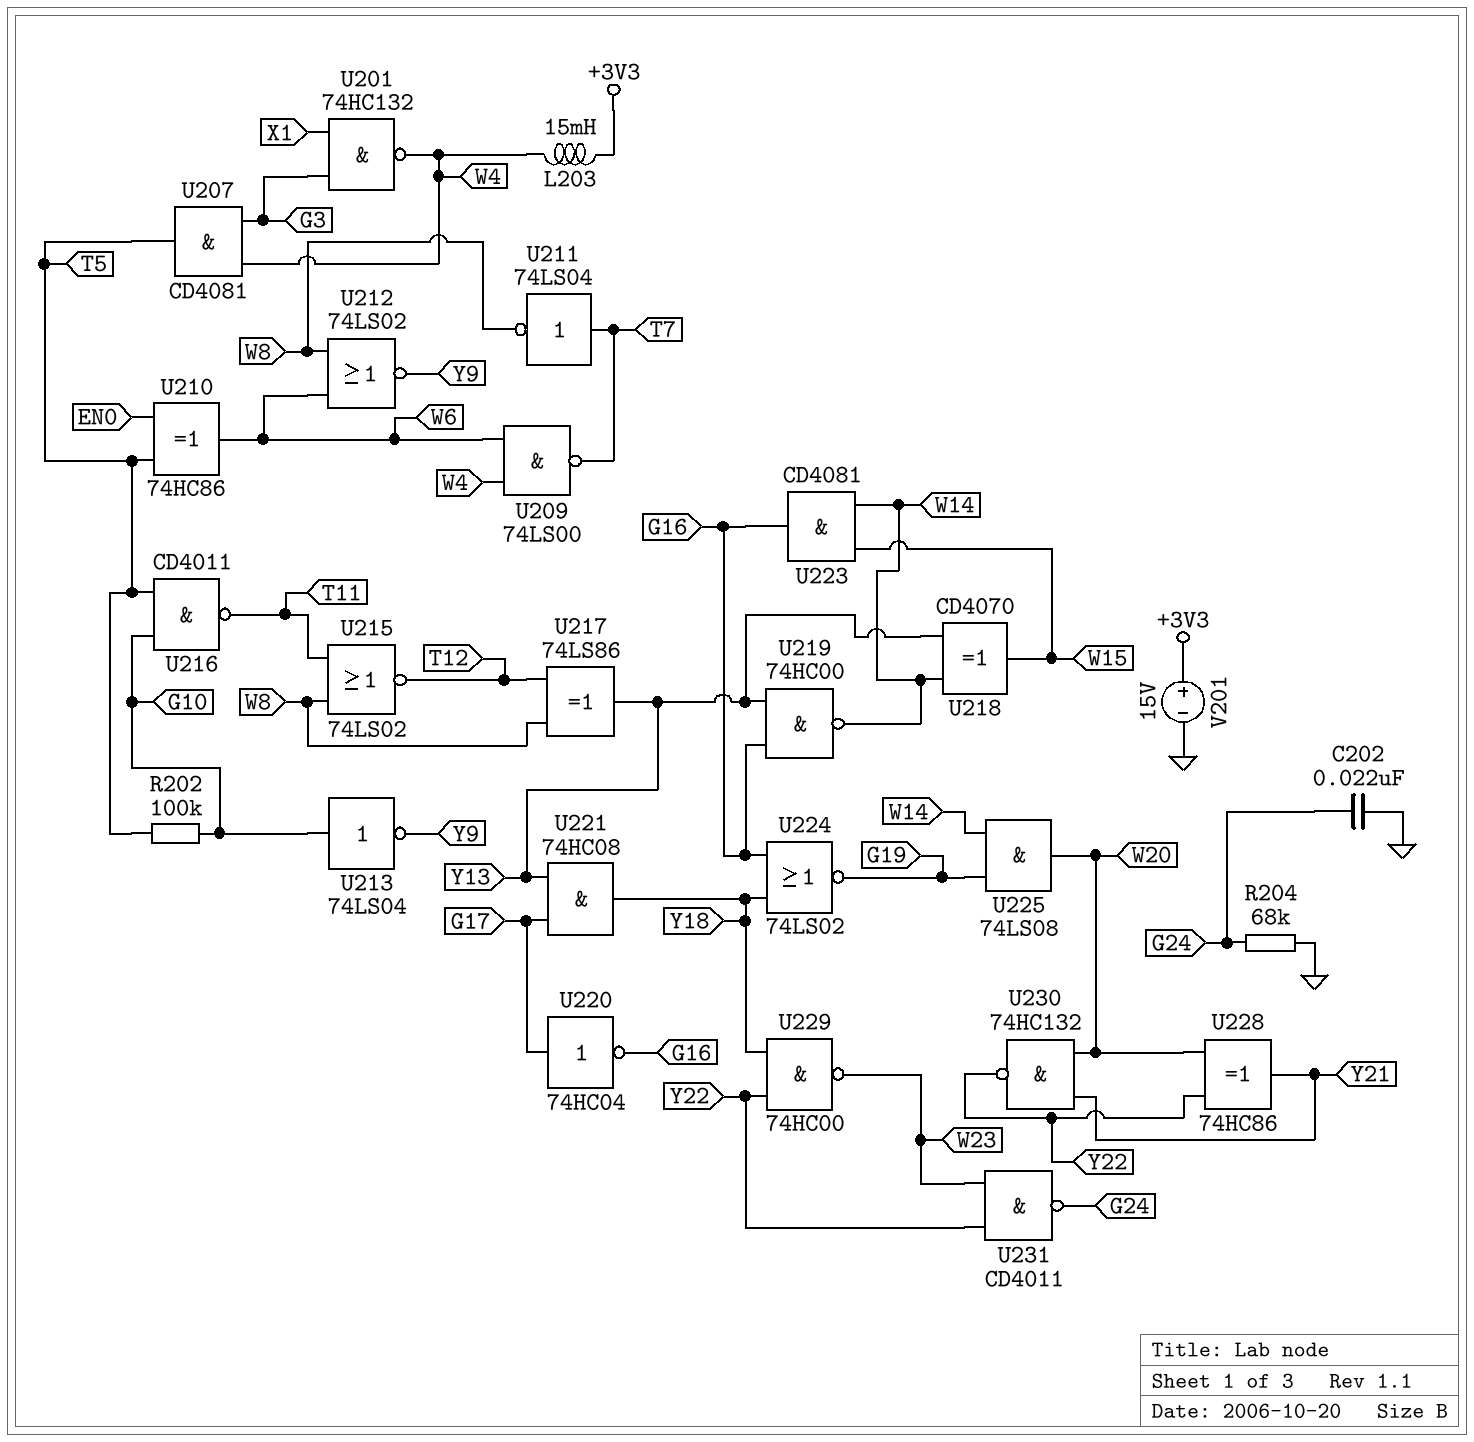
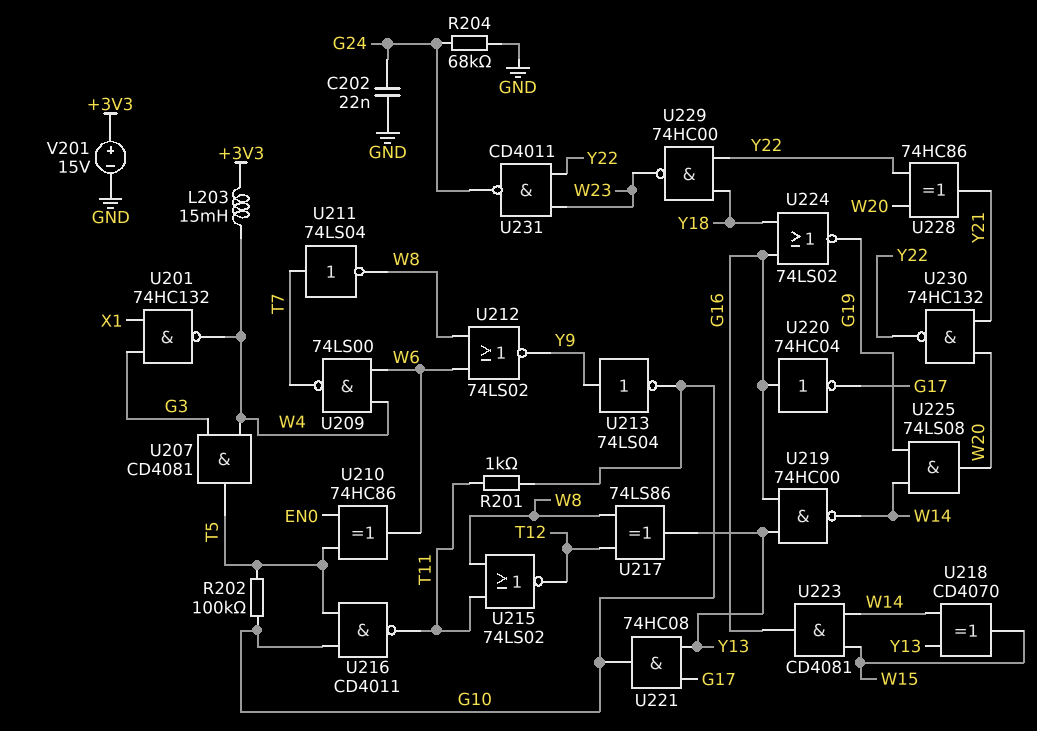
R201: none -> 1k (G10, T11)
U213: NOT 74LS04 (in G10, out Y9) -> NOT 74LS04 (in Y9, out G10)
U220: NOT 74HC04 (in G17, out G16) -> NOT 74HC04 (in G16, out G17)
U221: AND 74HC08 (in G17, in Y13, out Y18) -> AND 74HC08 (in G17, in Y13, out G10)

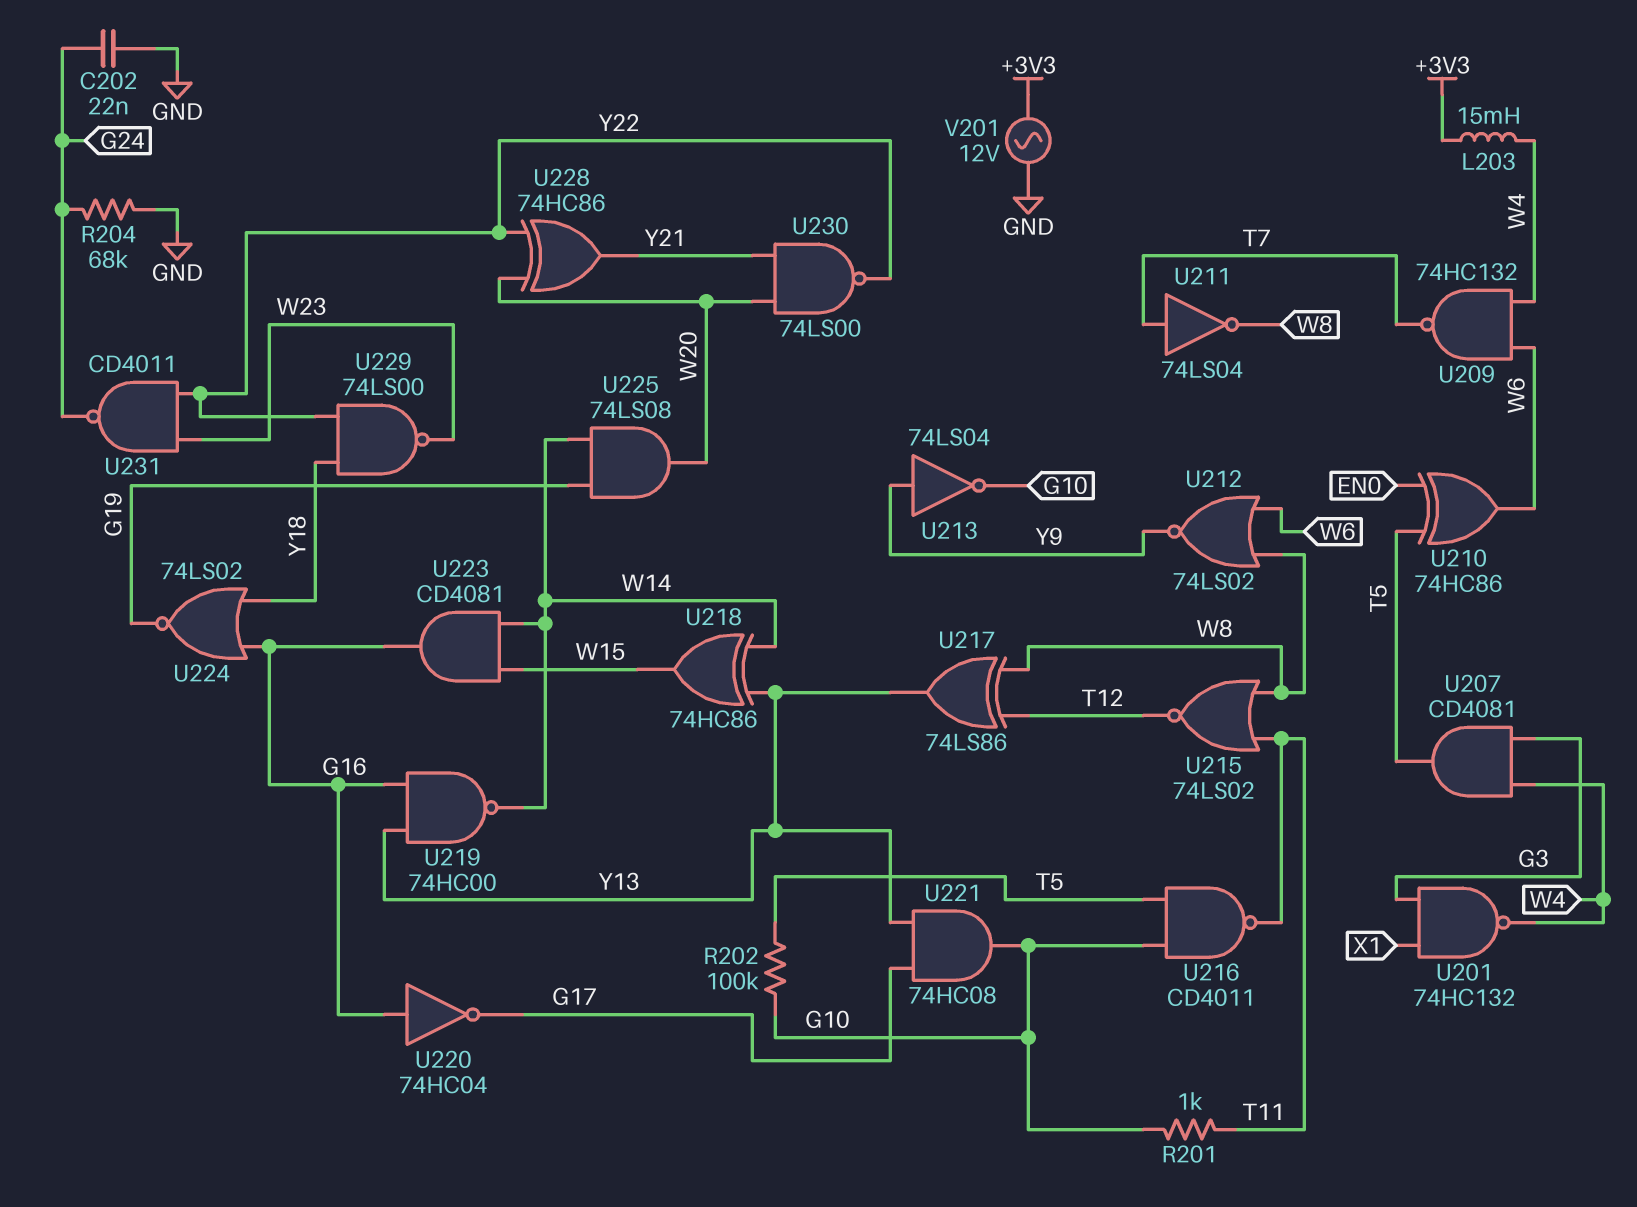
U209: NAND 74LS00 (in W4, in W6, out T7) -> NAND 74HC132 (in W4, in W6, out T7)
U218: XOR CD4070 (in W14, in Y13, out W15) -> XOR 74HC86 (in W14, in Y13, out W15)
U229: NAND 74HC00 (in Y18, in Y22, out W23) -> NAND 74LS00 (in Y18, in Y22, out W23)
U230: NAND 74HC132 (in W20, in Y21, out Y22) -> NAND 74LS00 (in W20, in Y21, out Y22)
V201: 15V (plus +3V3, minus GND) -> AC 12V (+3V3, GND)

